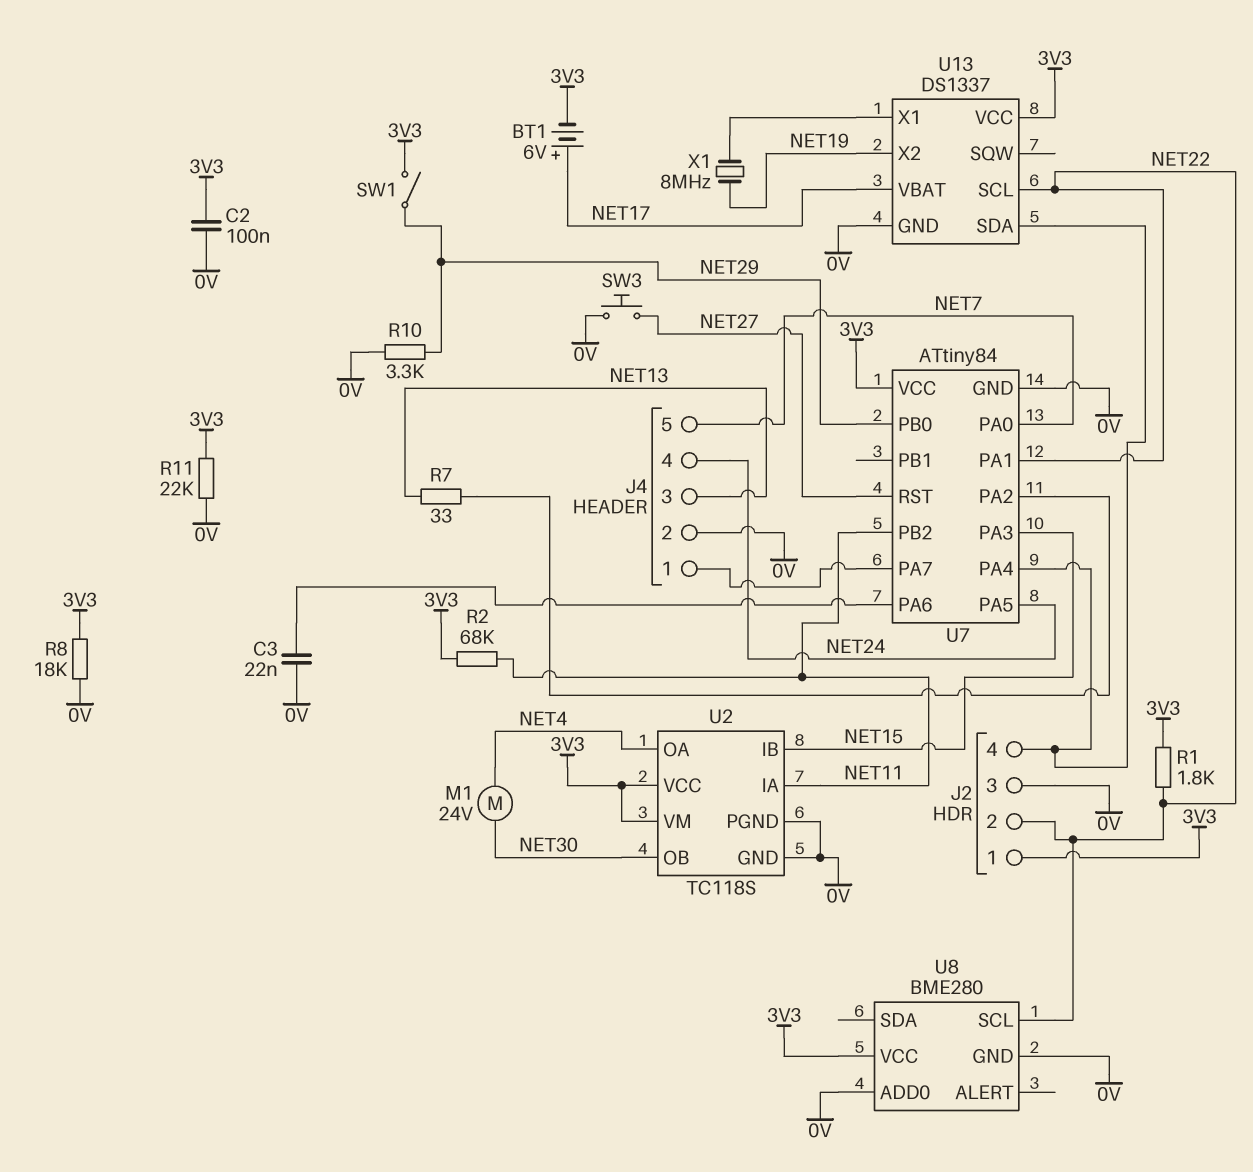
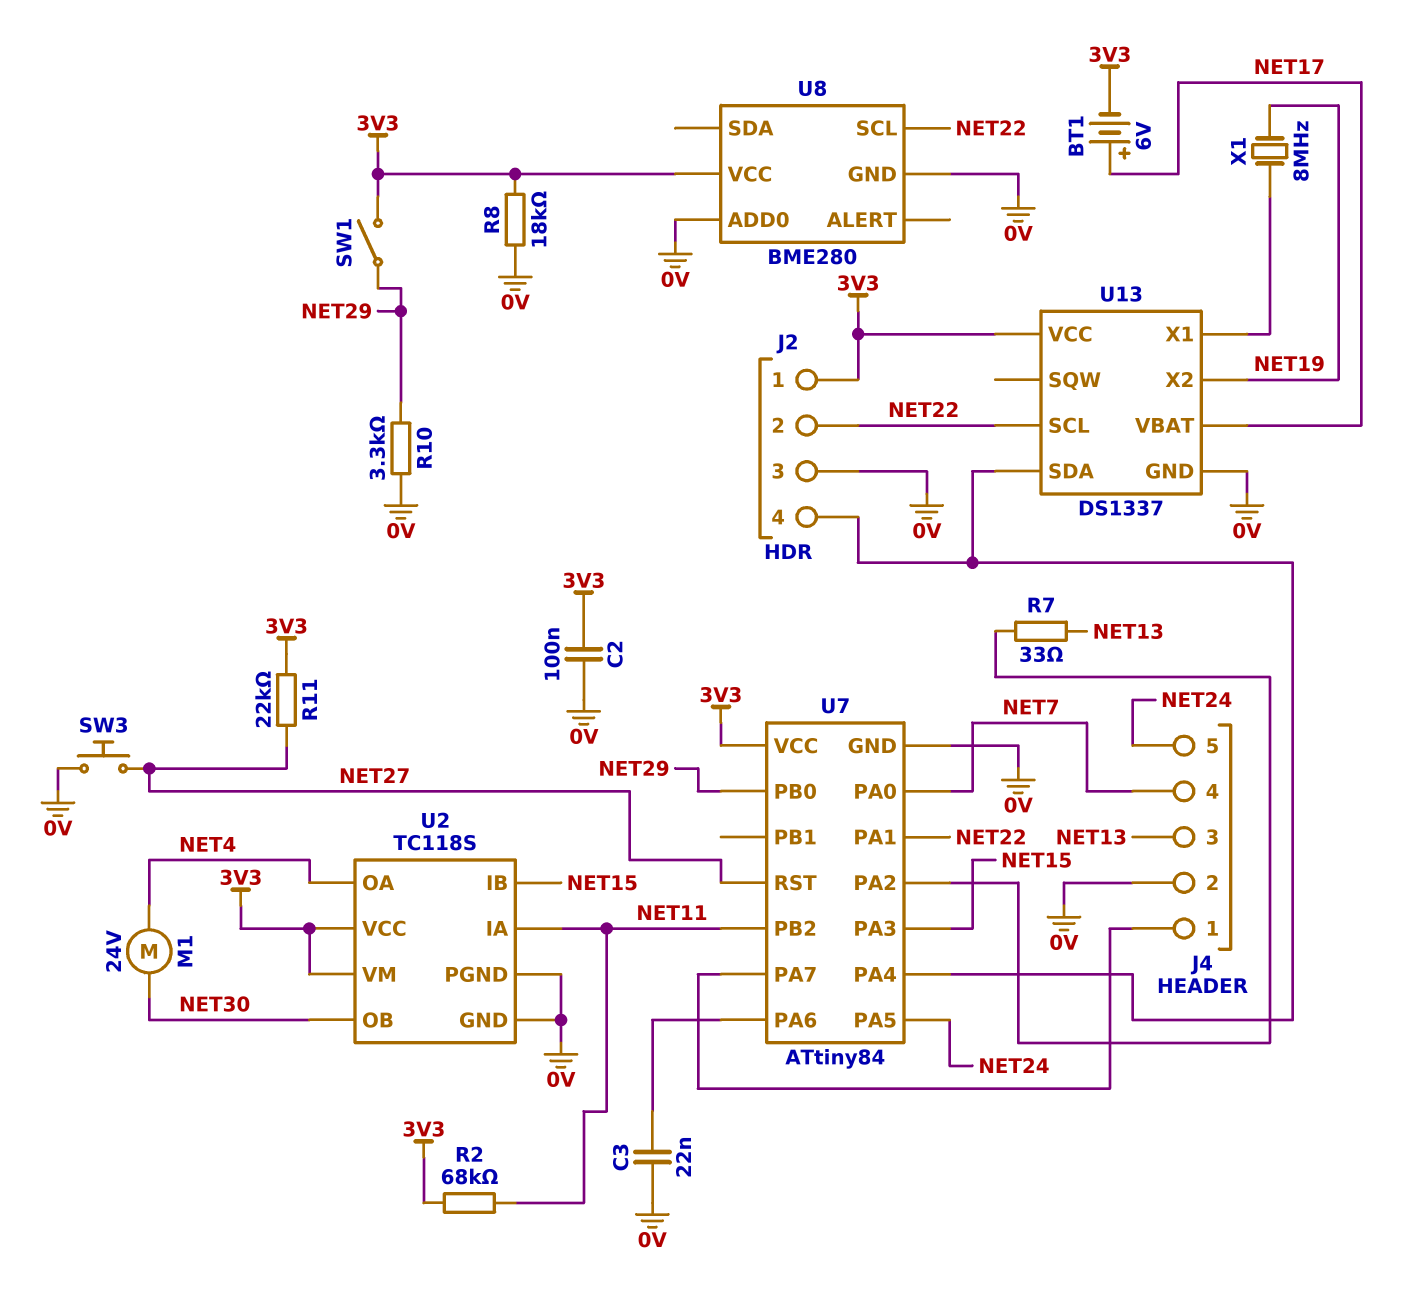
J4 pin 4: NET24 -> NET7
J4 pin 5: NET7 -> NET24
R1: 1.8k (3V3, NET22) -> none
R11: 22k (0V, 3V3) -> 22k (3V3, NET27)

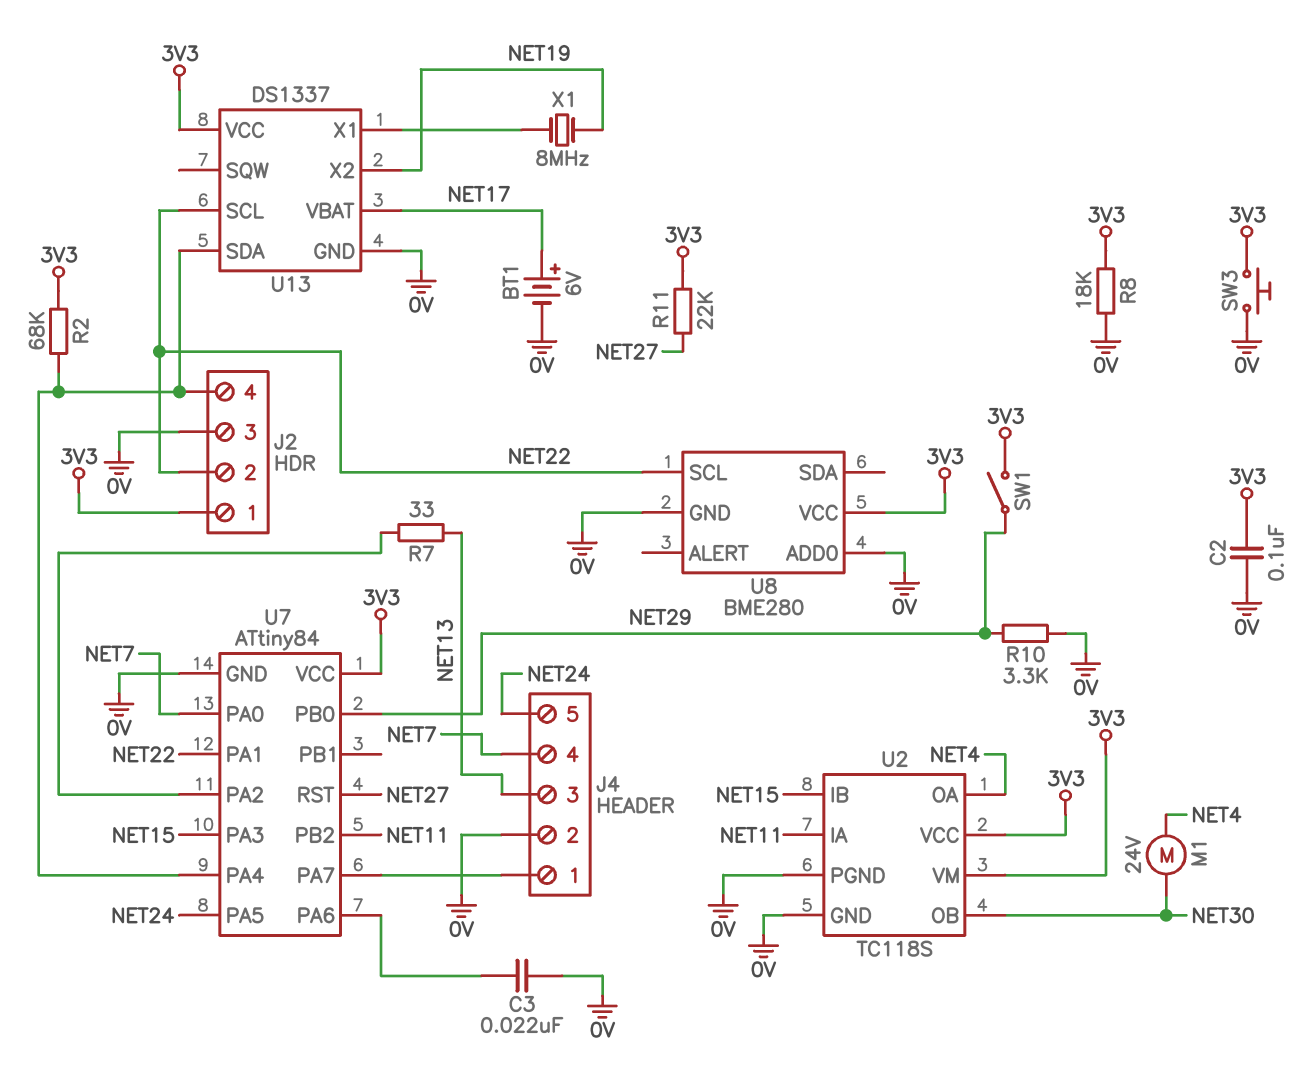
BT1: 6V (plus NET17, minus 3V3) -> 6V (plus NET17, minus 0V)
R2: 68k (3V3, NET11) -> 68k (3V3, J2/4)
SW3: button (0V, NET27) -> button (0V, 3V3)

